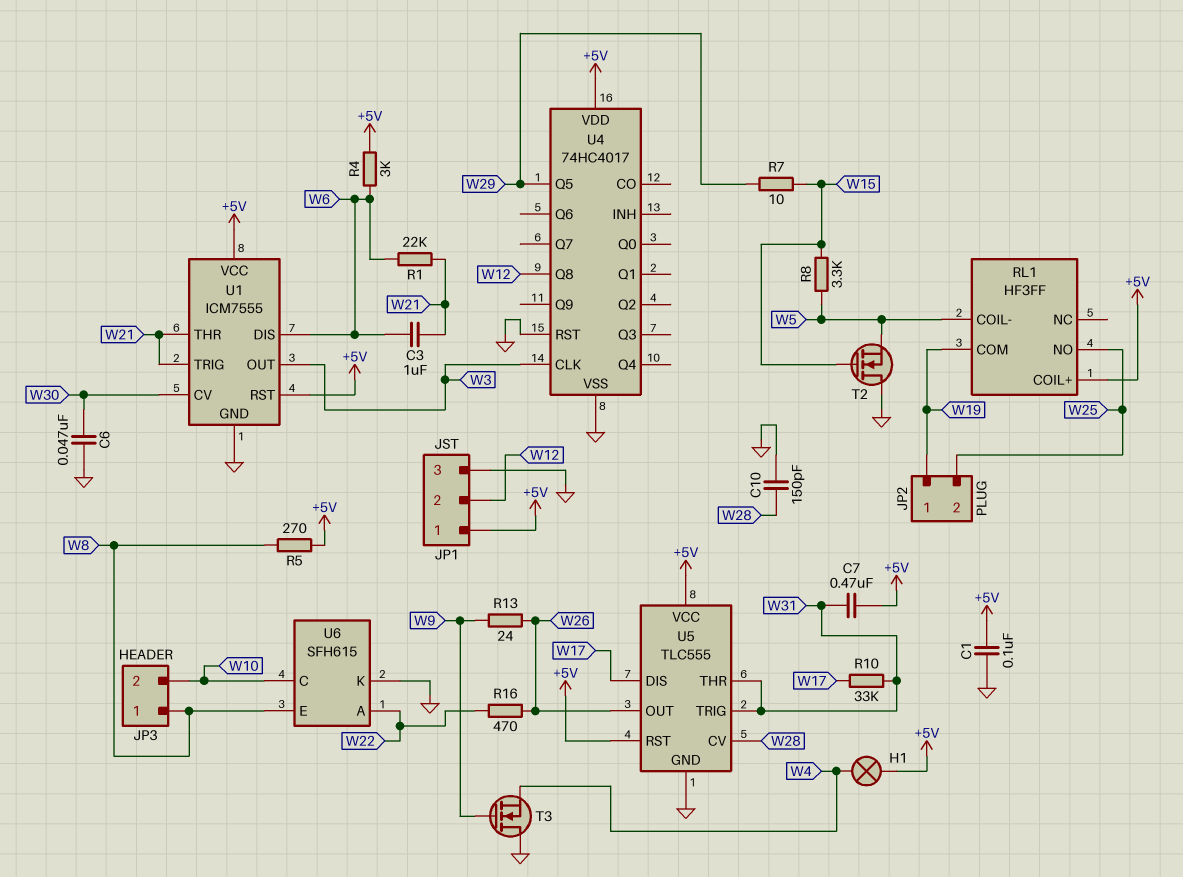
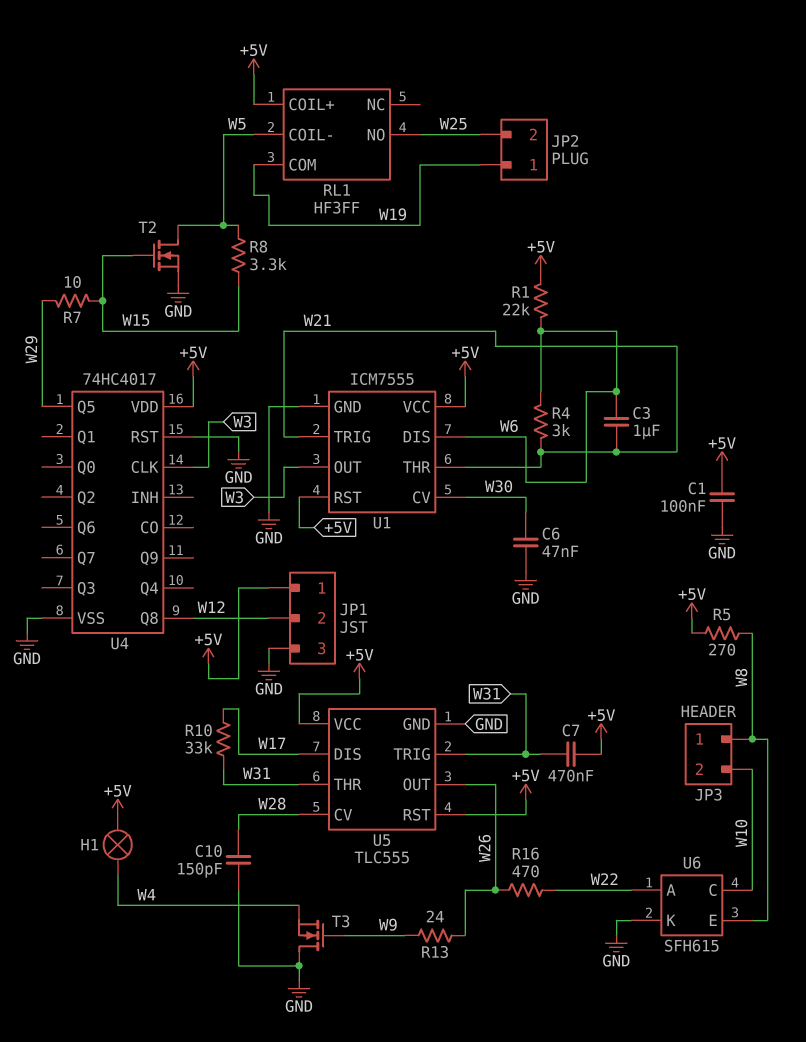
R1: 22k (W6, W21) -> 22k (+5V, W6)
R4: 3k (+5V, W6) -> 3k (W6, W21)
T2: NMOS (G W15, D GND, S W5) -> NMOS (G W15, D W5, S GND)

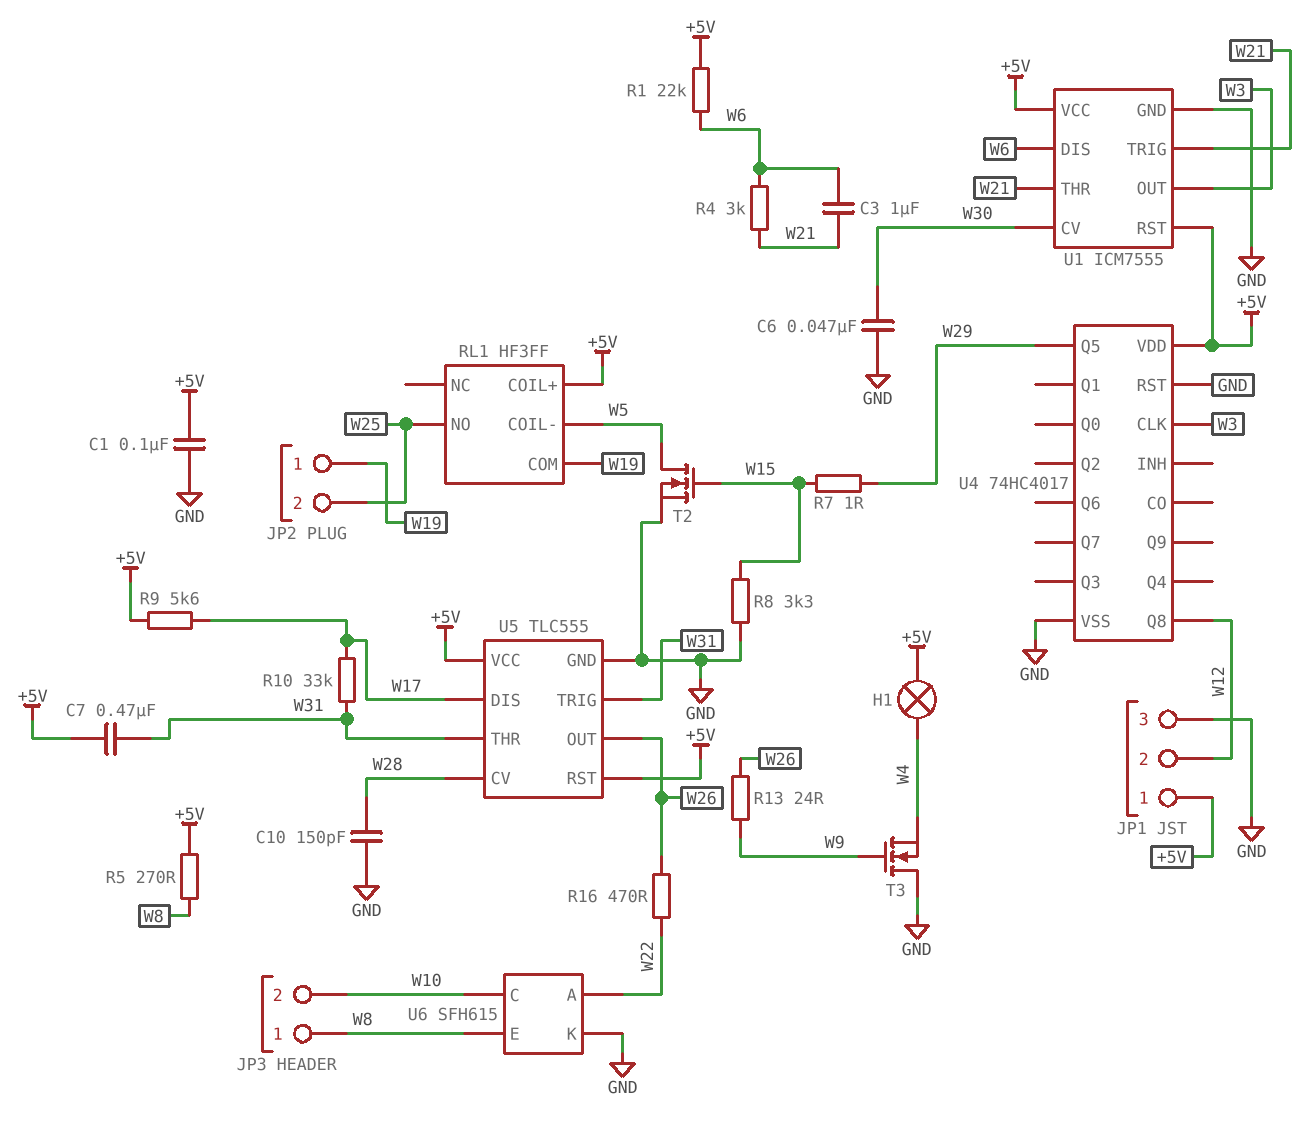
R7: 10 (W15, W29) -> 1 (W15, W29)
R8: 3.3k (W5, W15) -> 3.3k (GND, W15)
R9: none -> 5.6k (+5V, W17)

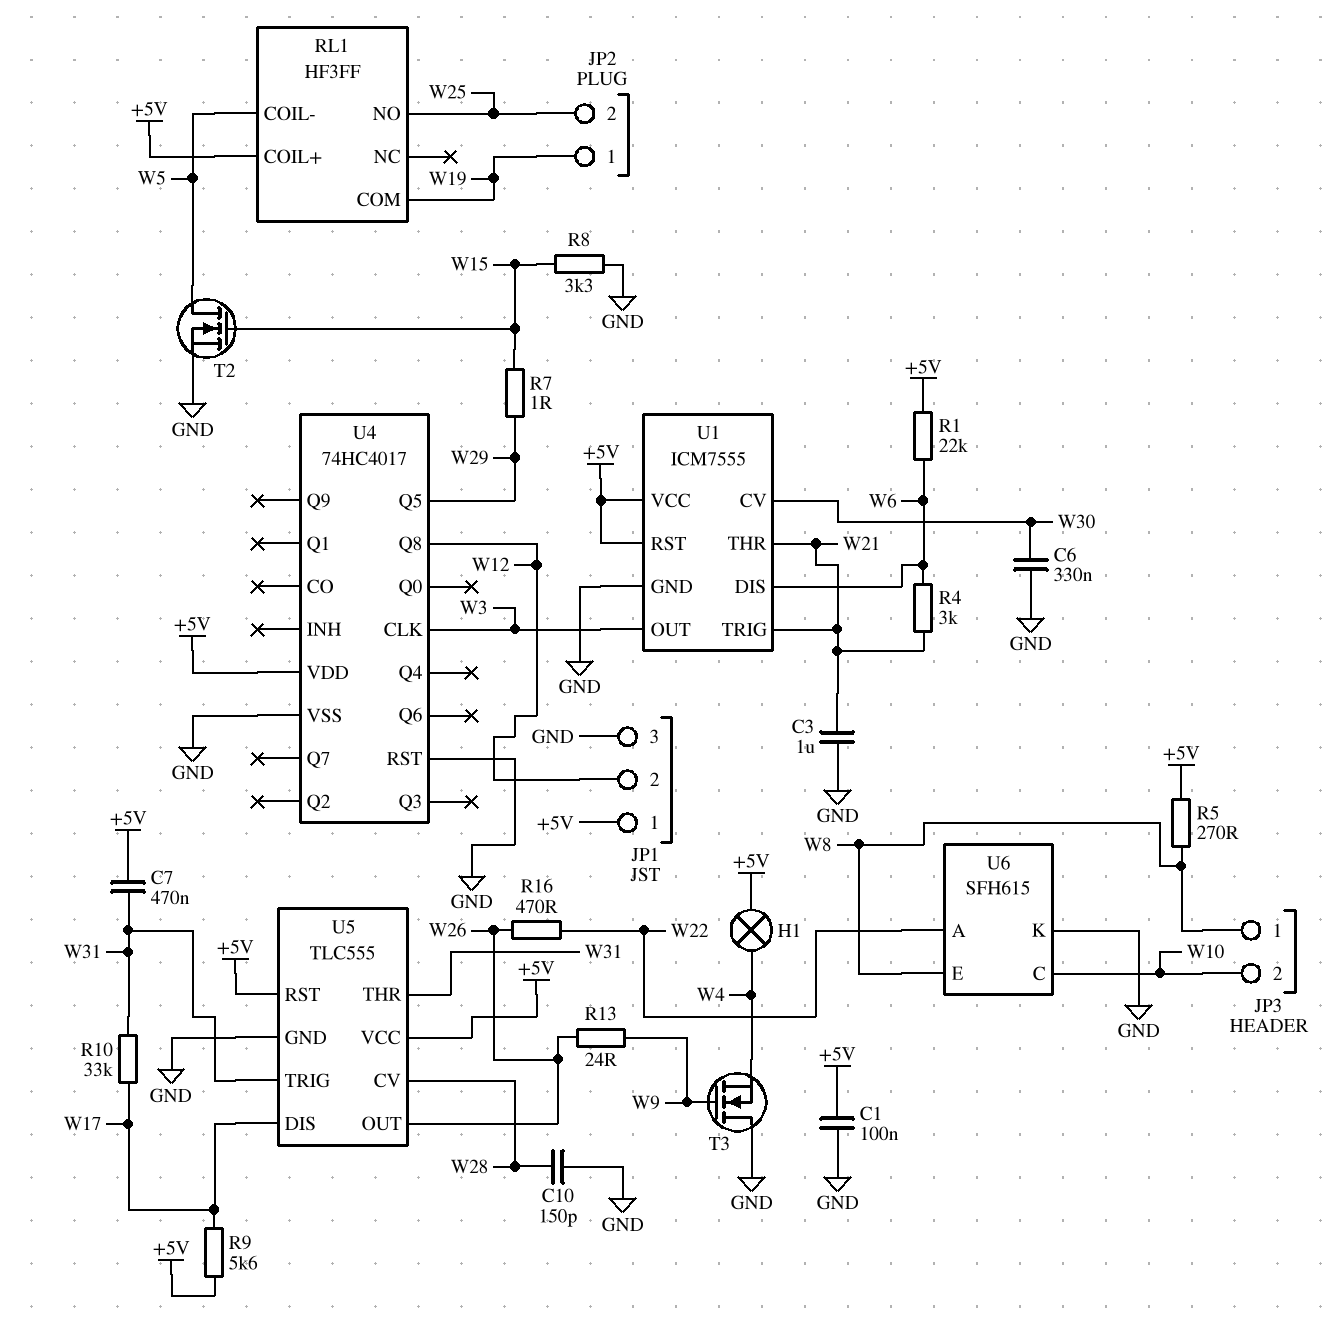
C3: 1uF (W6, W21) -> 1uF (GND, W21)
C6: 47nF (GND, W30) -> 330nF (GND, W30)

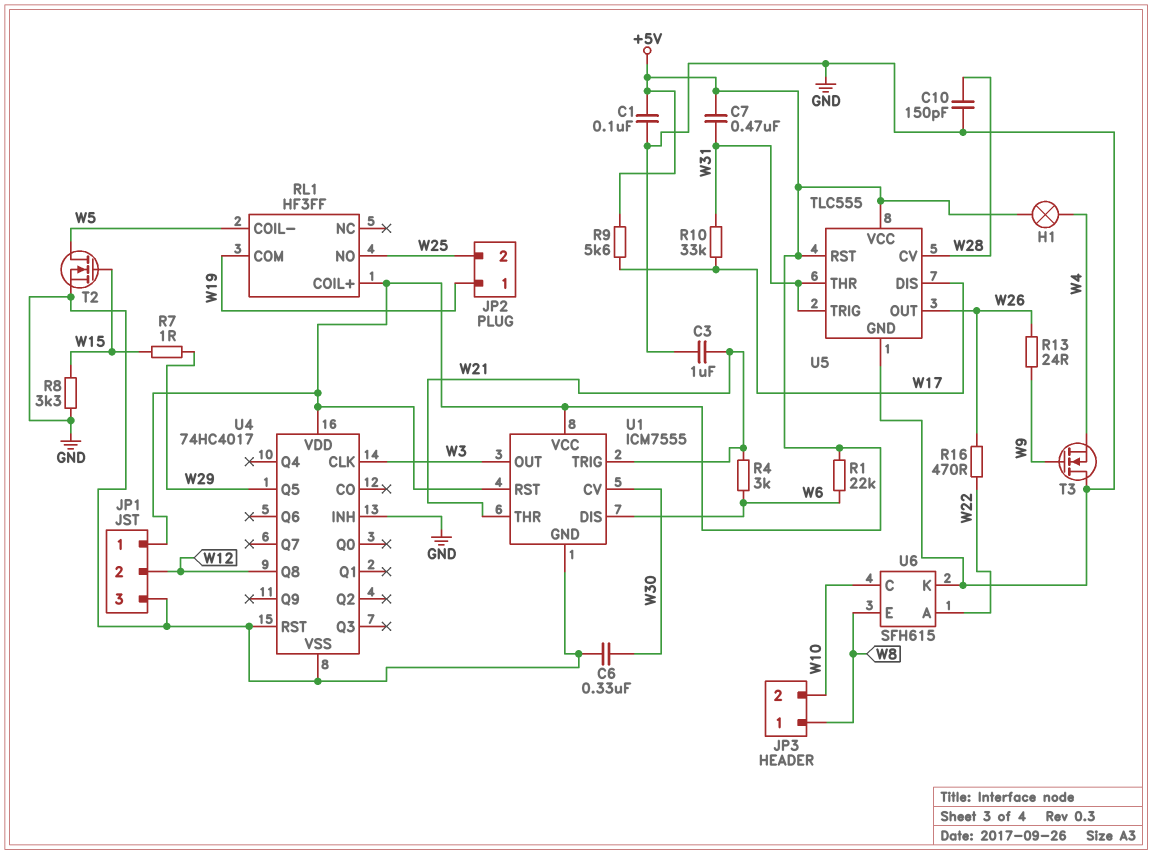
R5: 270 (+5V, W8) -> none
U4 pin INH: none -> GND

